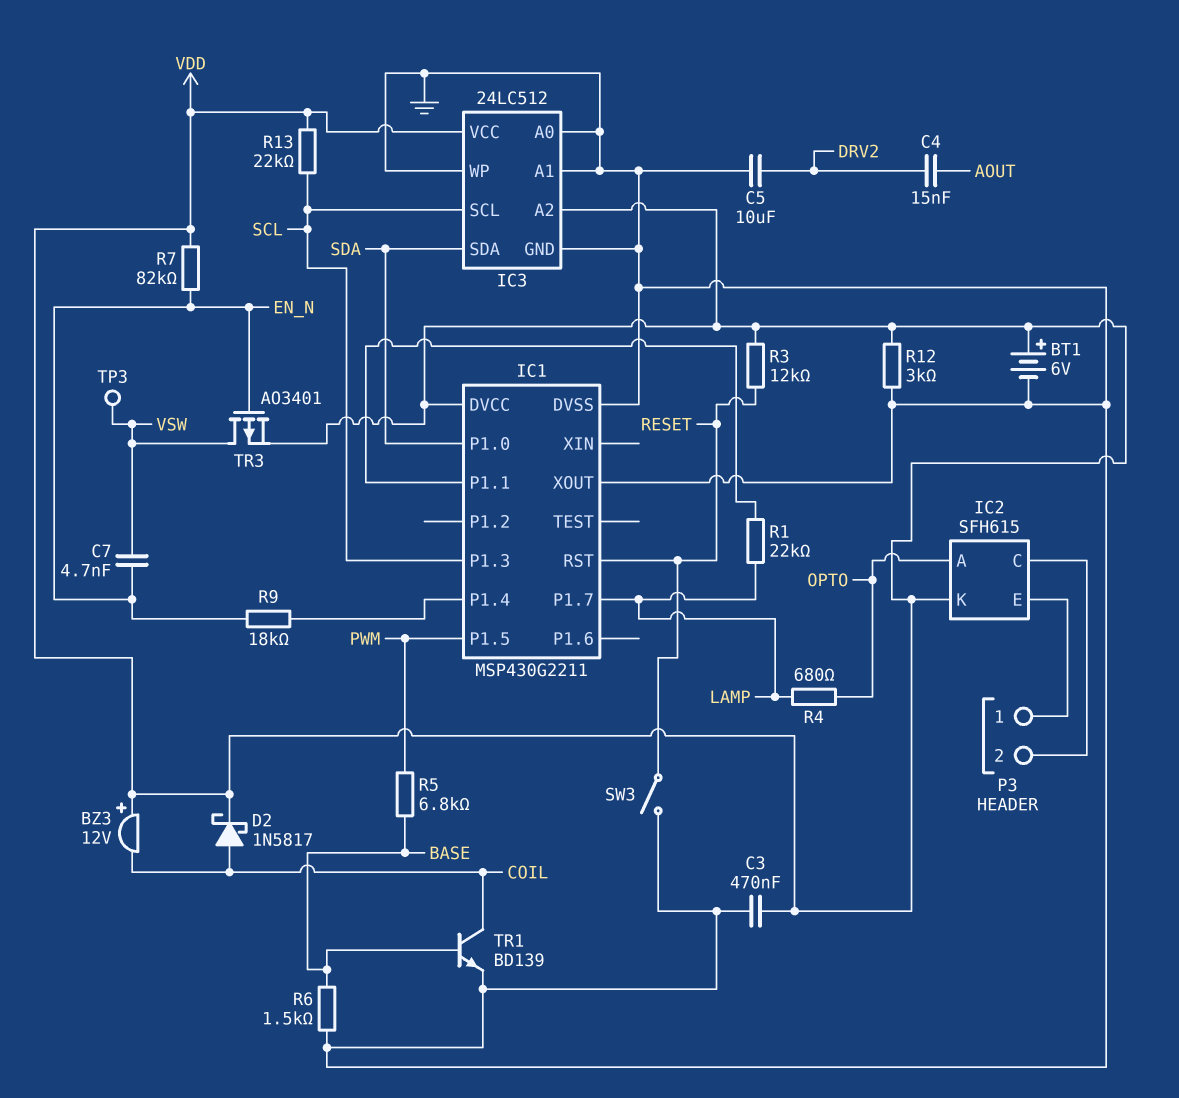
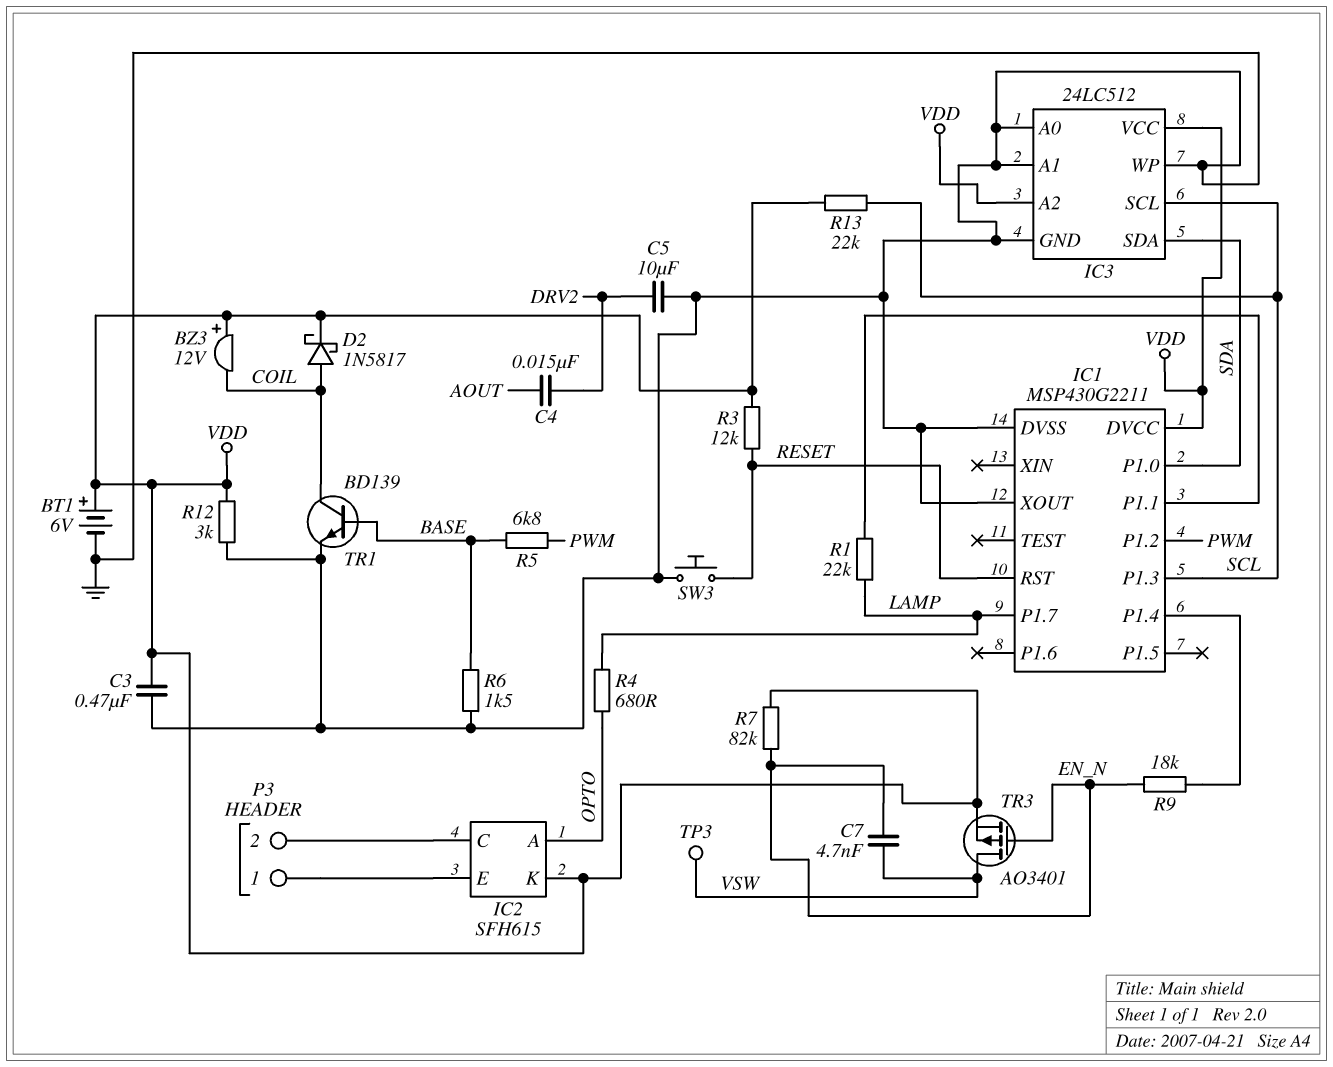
IC1 pin P1.2: none -> PWM
IC1 pin P1.5: PWM -> none
SW3: switch (GND, RESET) -> button (GND, RESET)

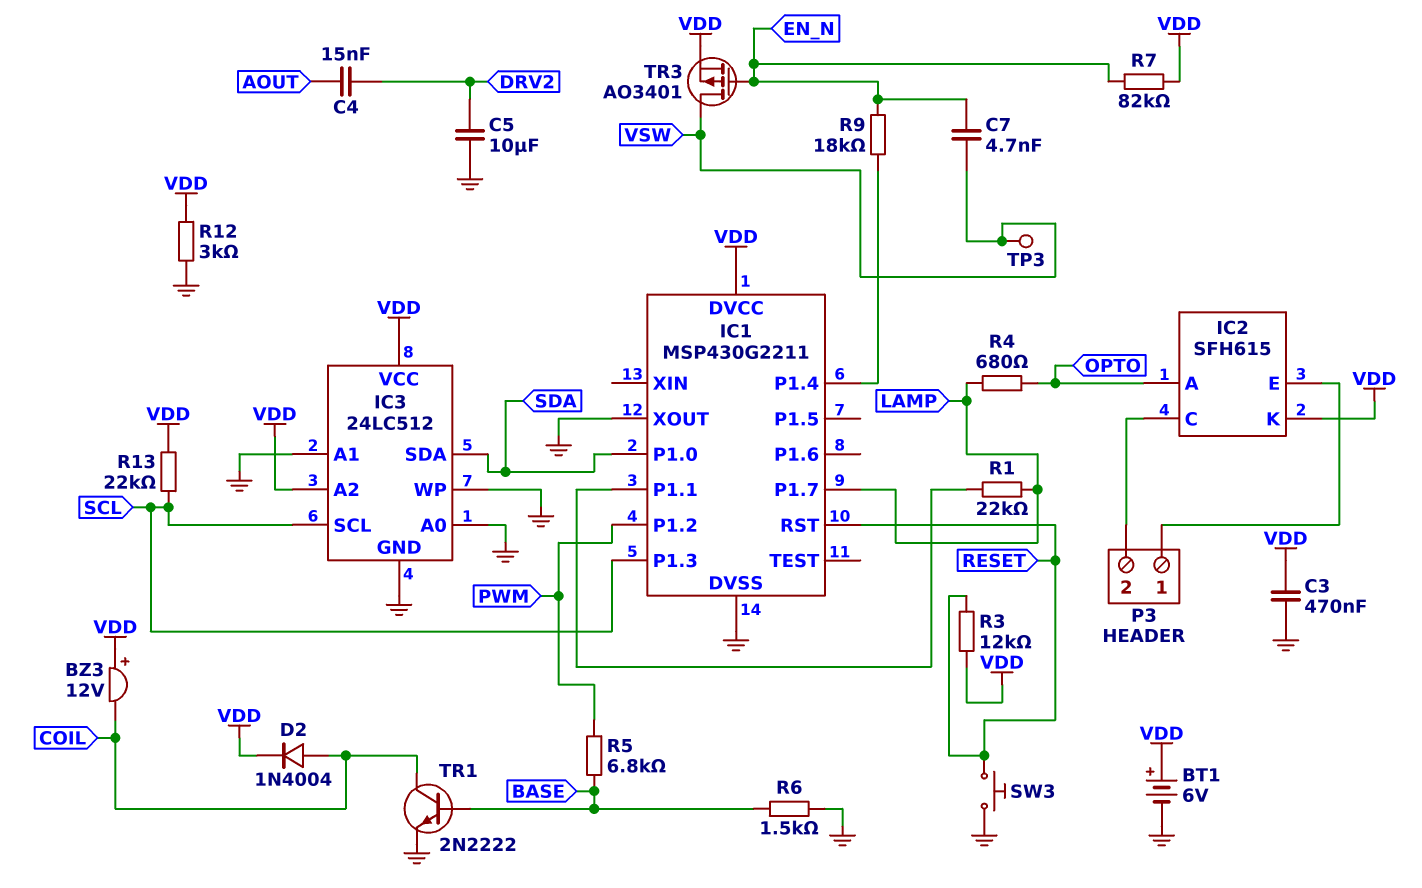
D2: schottky 1N5817 (A COIL, K VDD) -> diode 1N4004 (A COIL, K VDD)
TR1: NPN BD139 (B BASE, C COIL, E GND) -> NPN 2N2222 (B BASE, C COIL, E GND)

